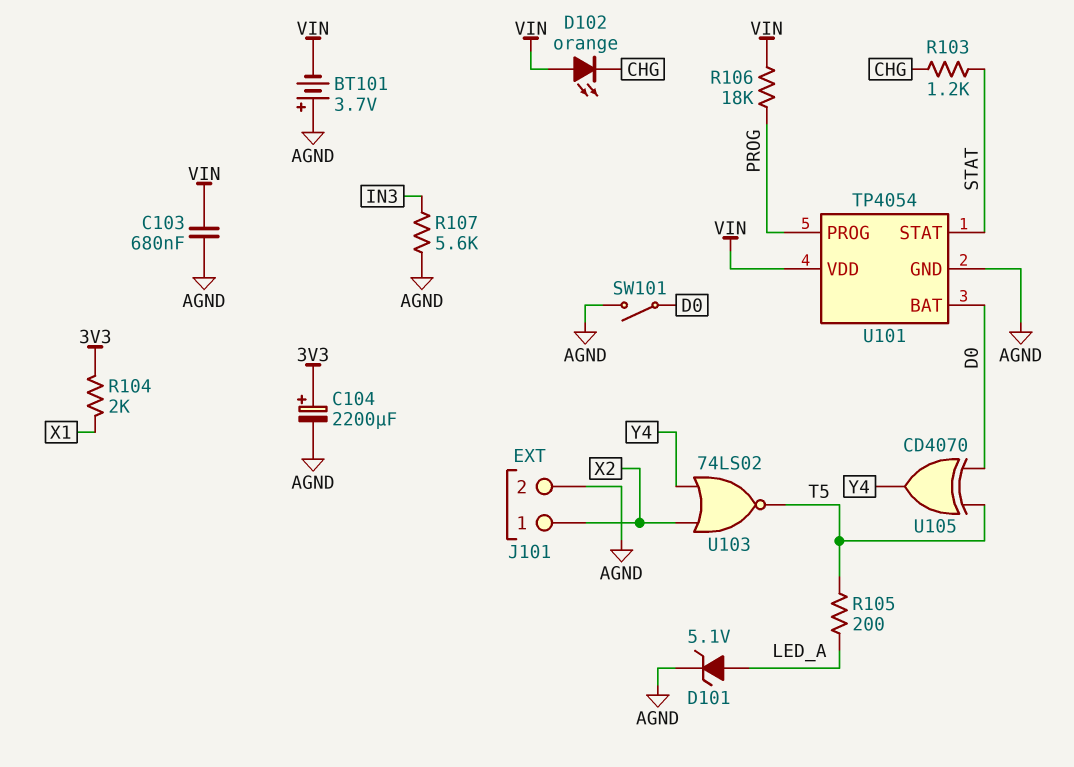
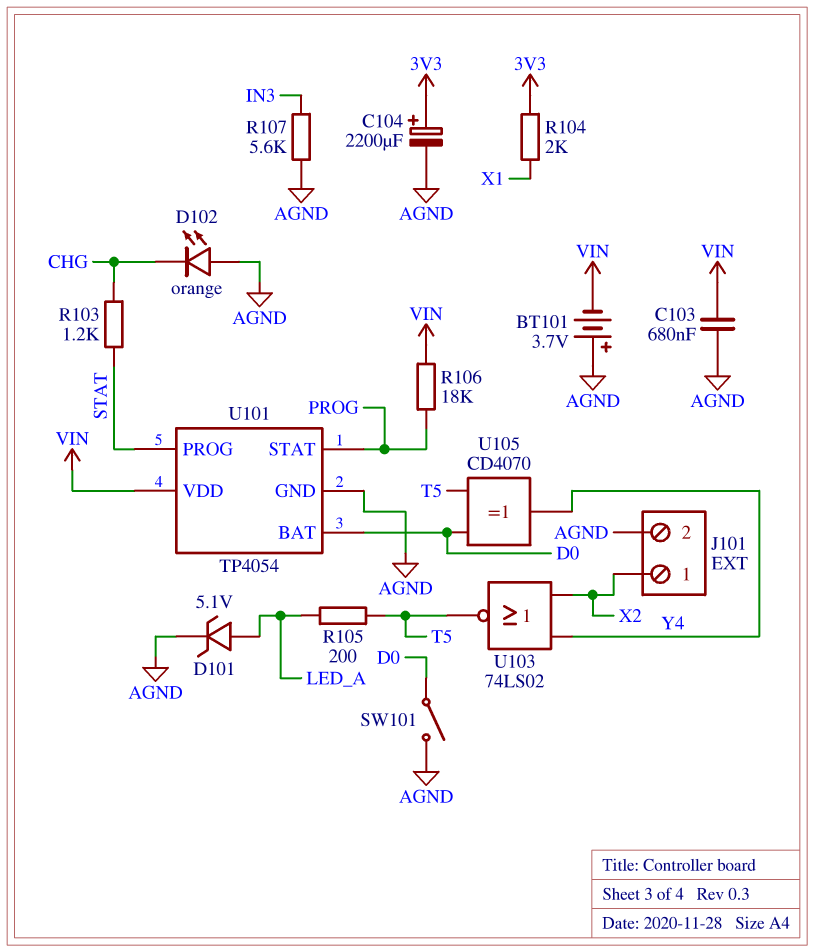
D102: LED orange (A VIN, K CHG) -> LED orange (A AGND, K CHG)
U101 pin PROG: PROG -> STAT
U101 pin STAT: STAT -> PROG

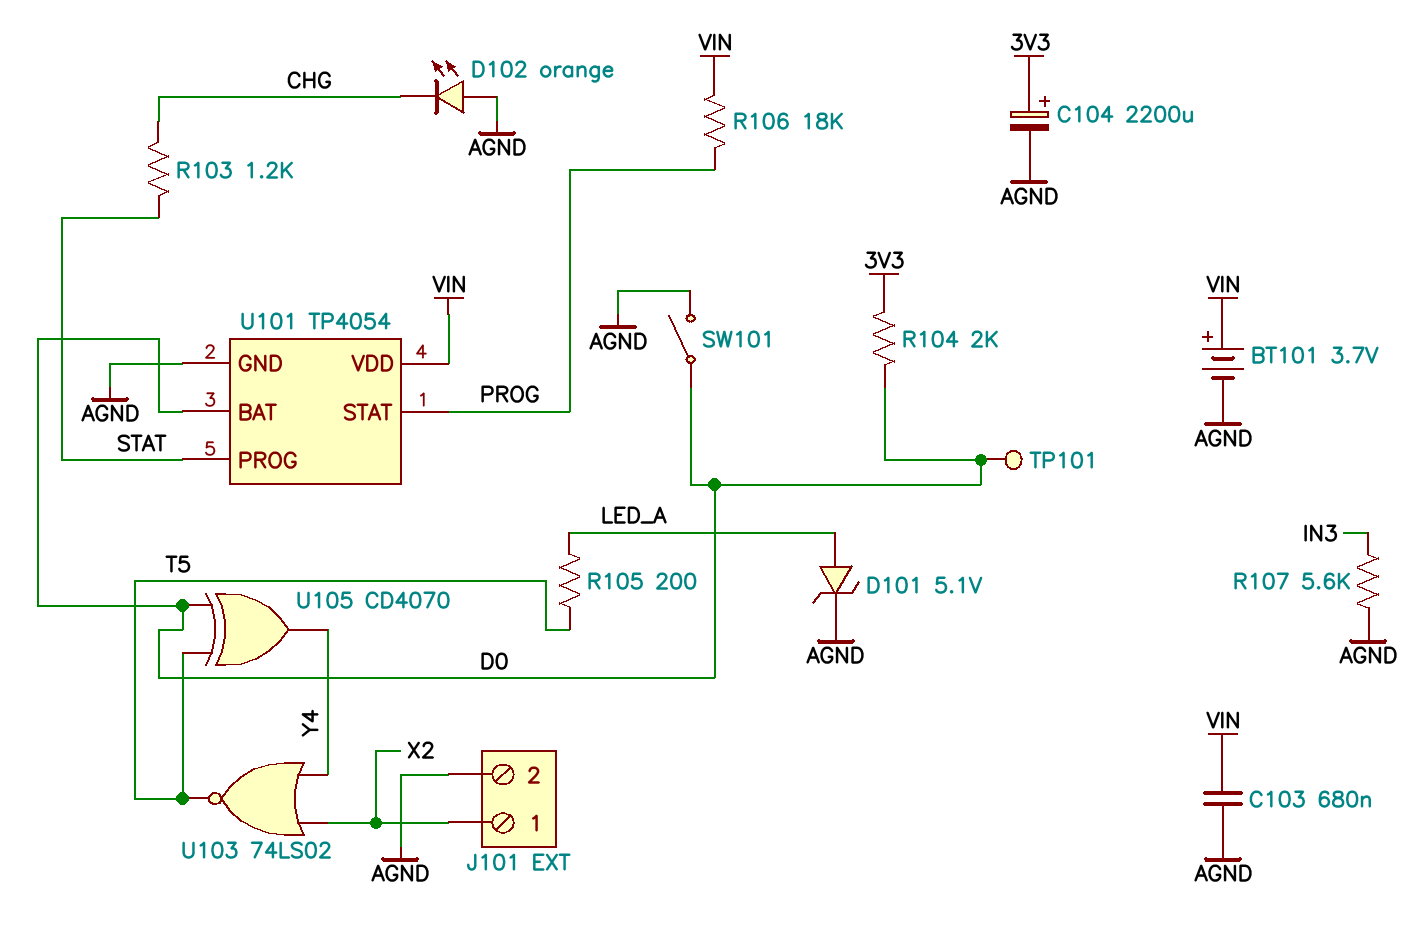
BT101: 3.7V (plus AGND, minus VIN) -> 3.7V (plus VIN, minus AGND)
R104: 2k (3V3, X1) -> 2k (3V3, D0)
TP101: none -> test point (D0)

